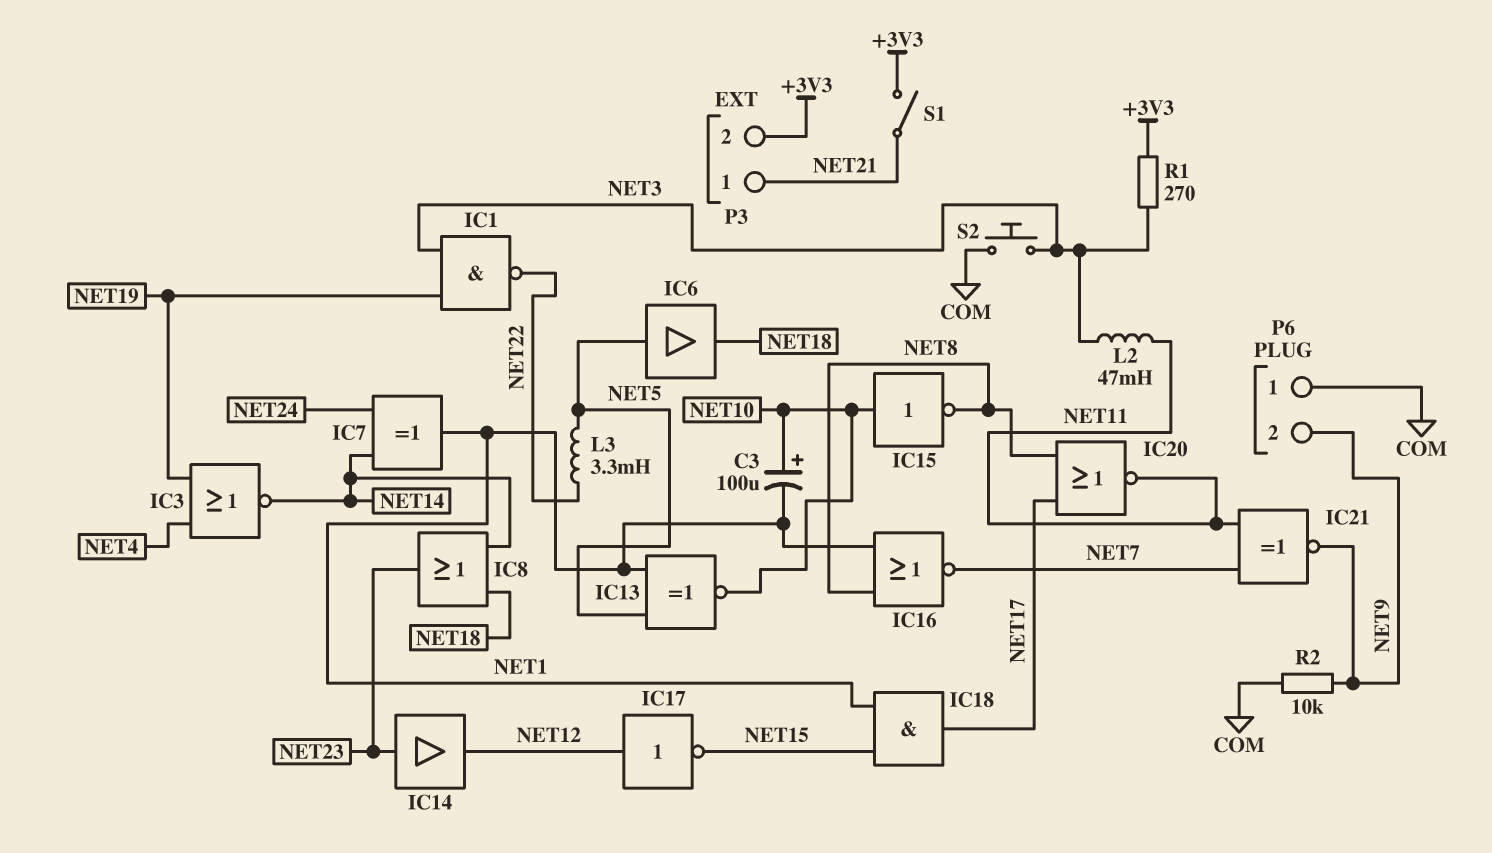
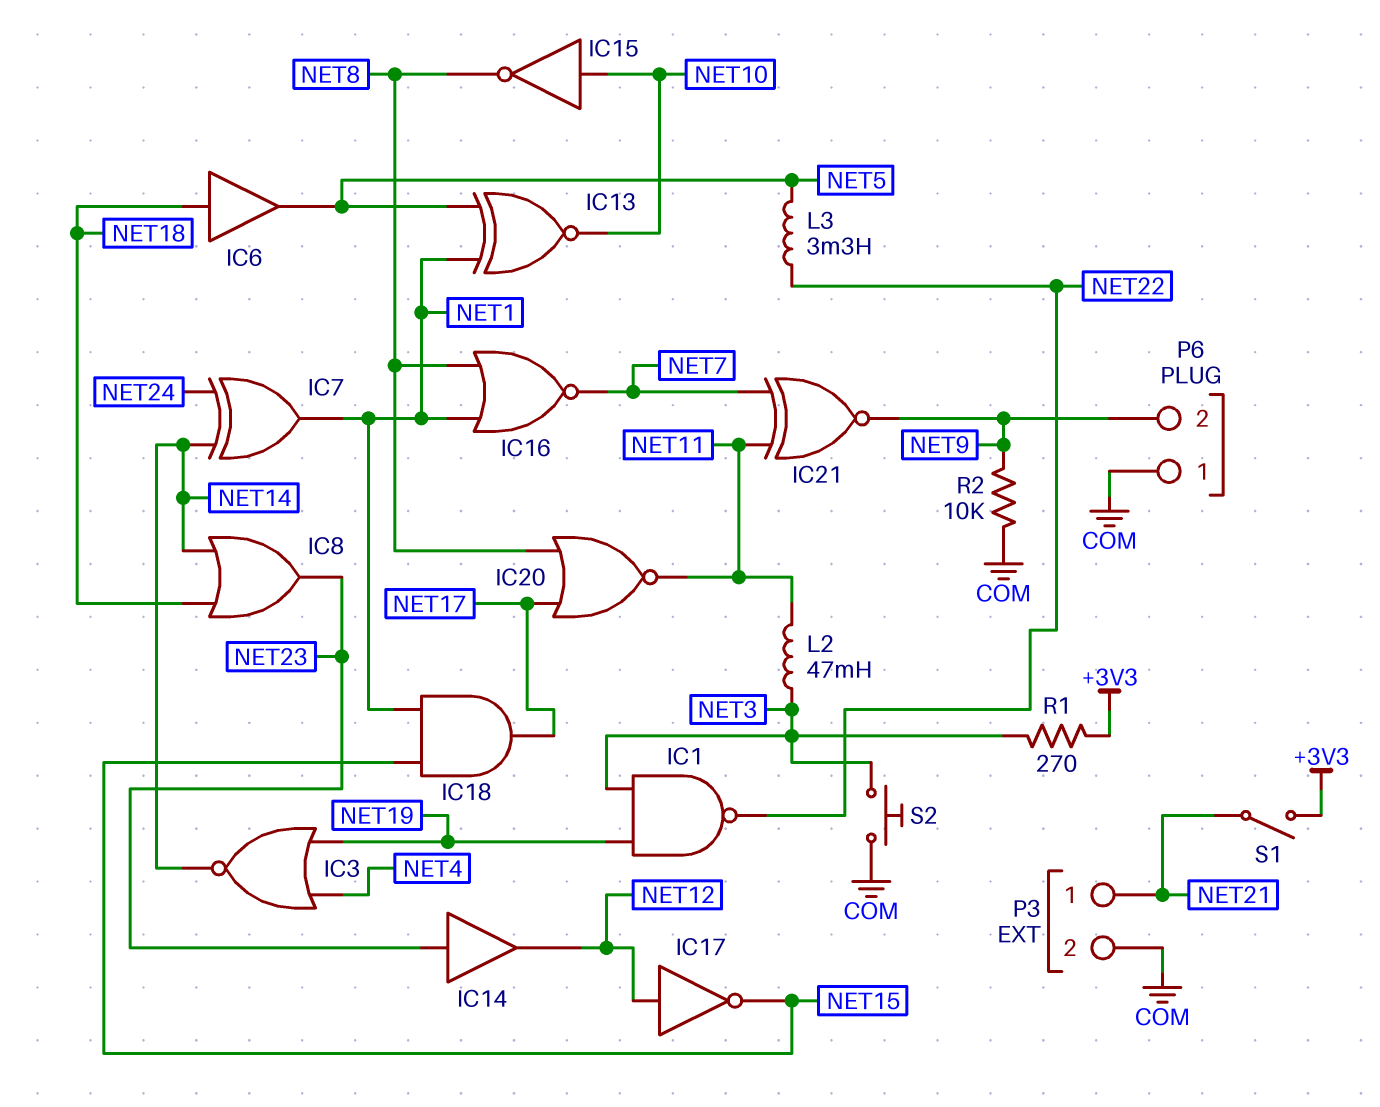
C3: 100uF (plus NET10, minus NET1) -> none
IC6: buffer (in NET5, out NET18) -> buffer (in NET18, out NET5)
P3 pin 2: +3V3 -> COM

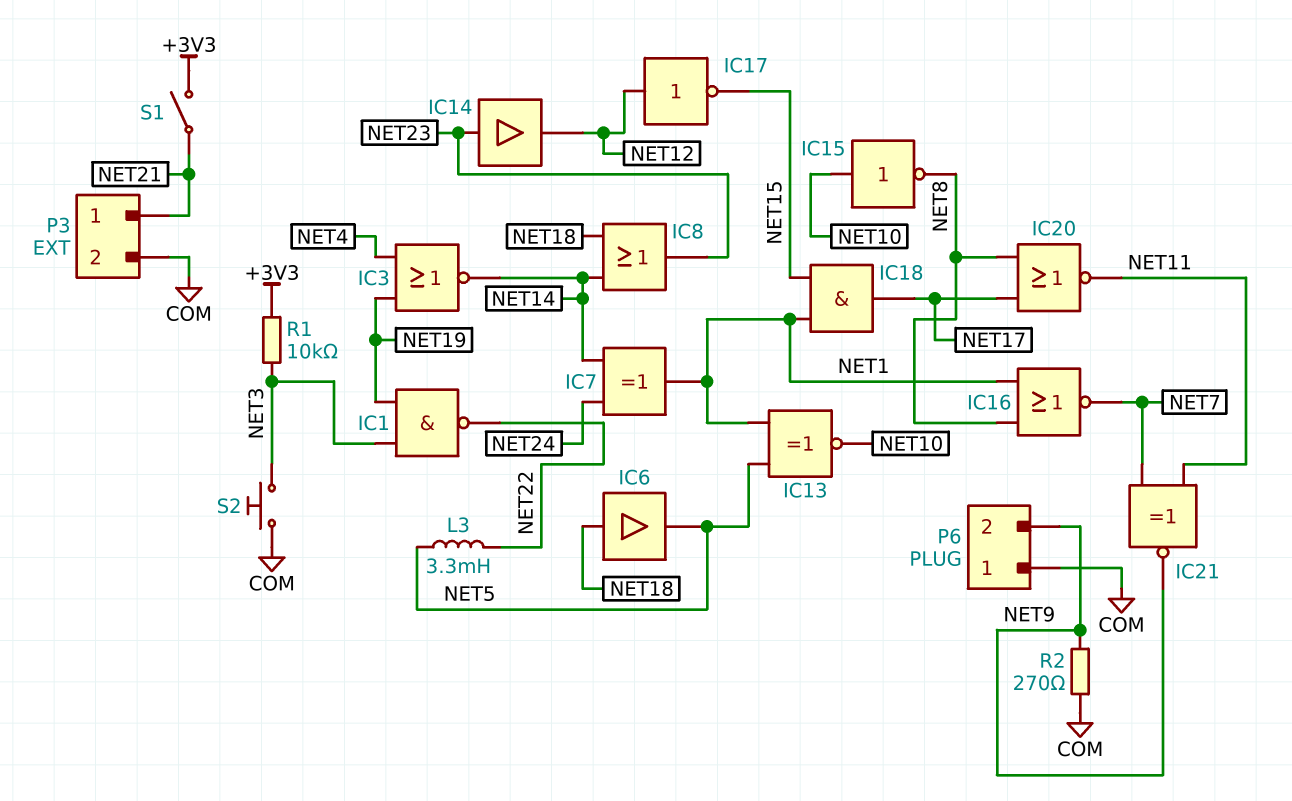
L2: 47mH (NET3, NET11) -> none
R1: 270 (+3V3, NET3) -> 10k (+3V3, NET3)
R2: 10k (COM, NET9) -> 270 (COM, NET9)

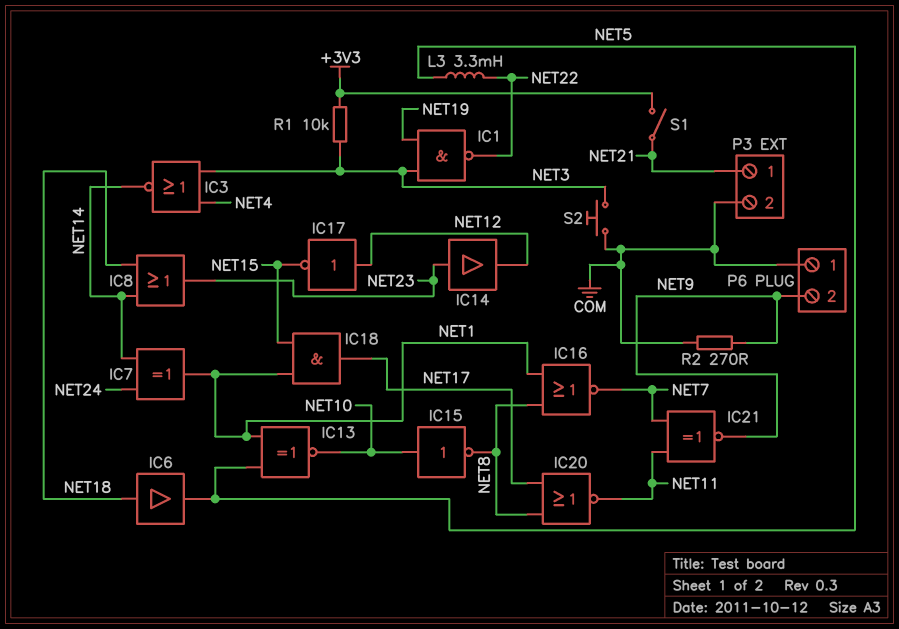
IC3: NOR (in NET4, in NET19, out NET14) -> NOR (in NET3, in NET4, out NET14)

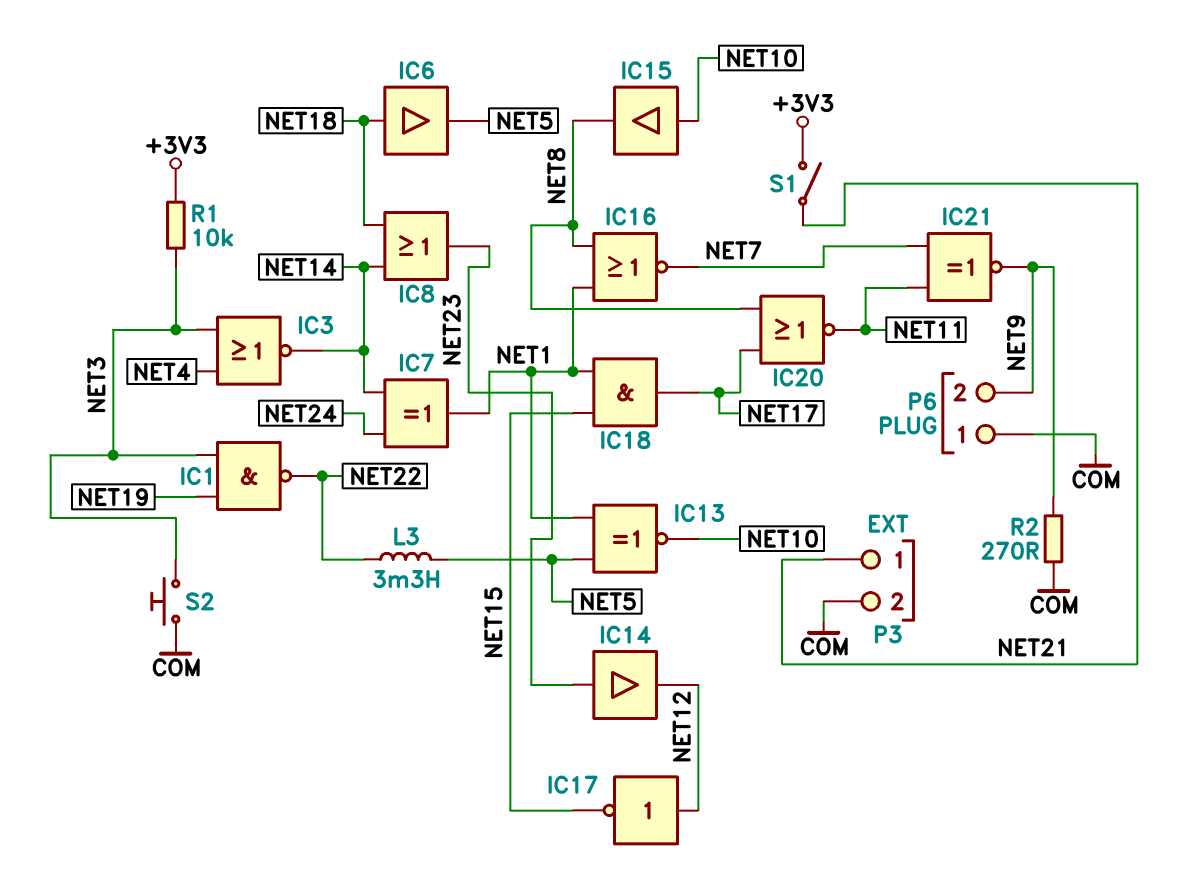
IC15: NOT (in NET10, out NET8) -> buffer (in NET10, out NET8)

